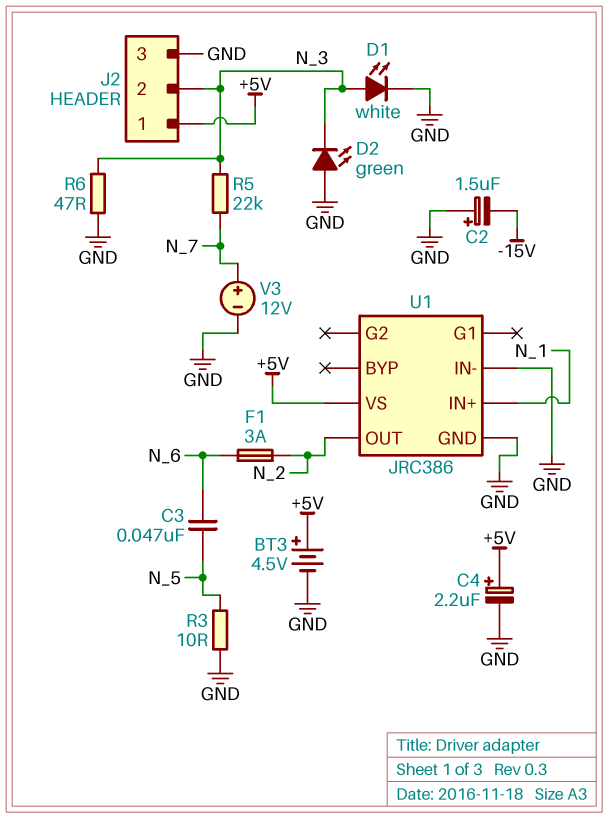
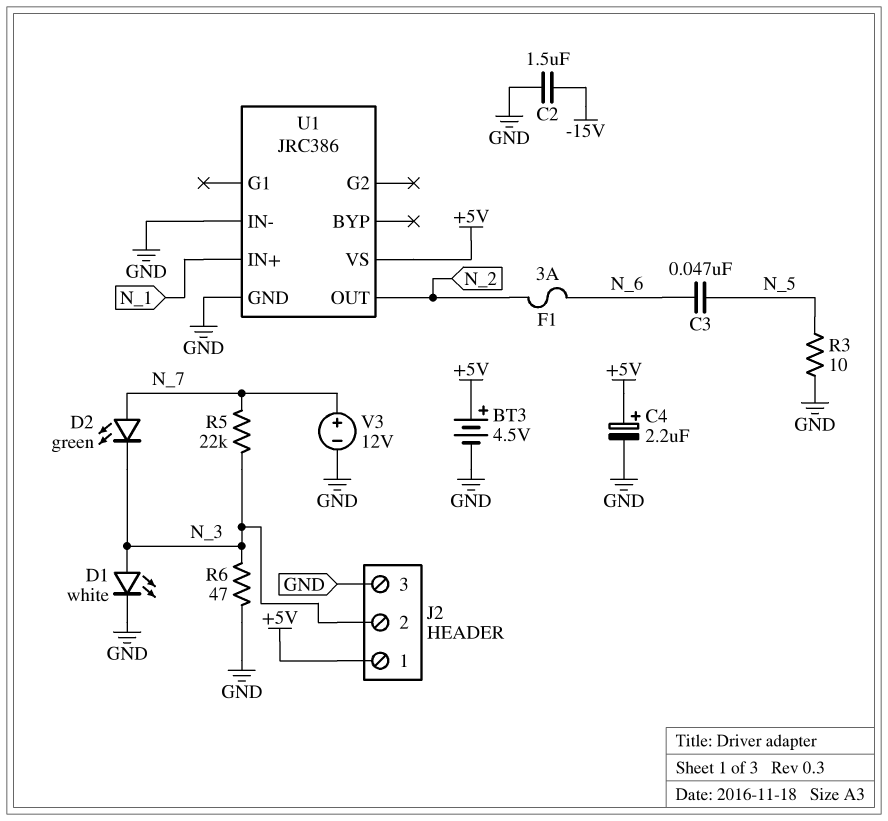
C2: 1.5uF (plus GND, minus -15V) -> 1.5uF (-15V, GND)
D2: LED green (A GND, K N_3) -> LED green (A N_7, K N_3)

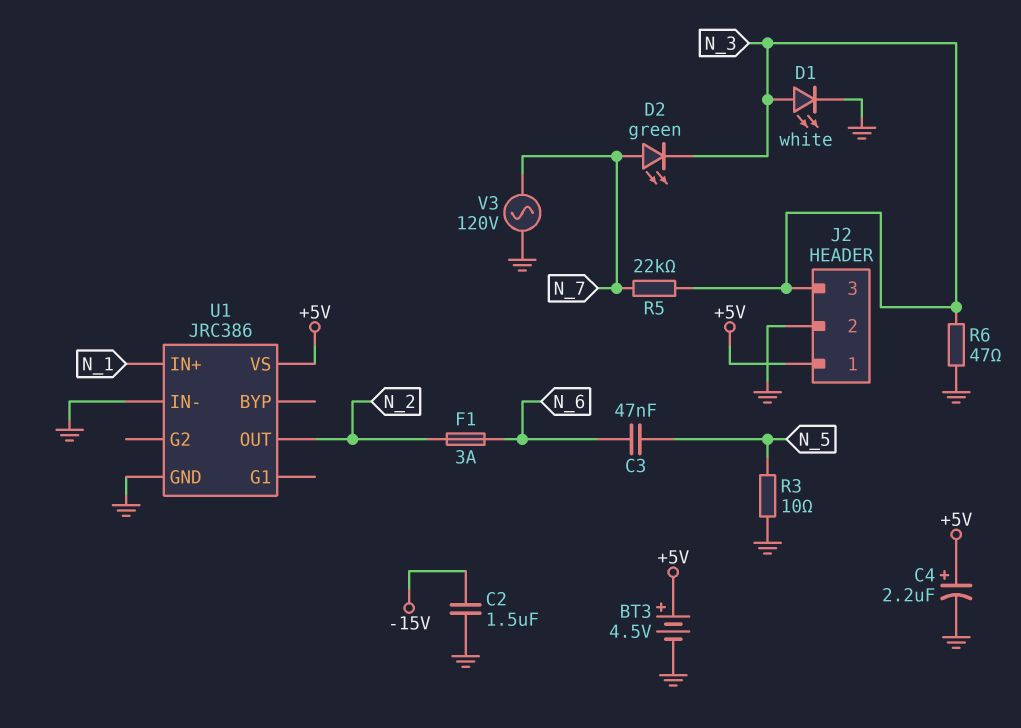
J2 pin 2: N_3 -> GND
J2 pin 3: GND -> N_3
V3: 12V (plus N_7, minus GND) -> AC 120V (GND, N_7)

